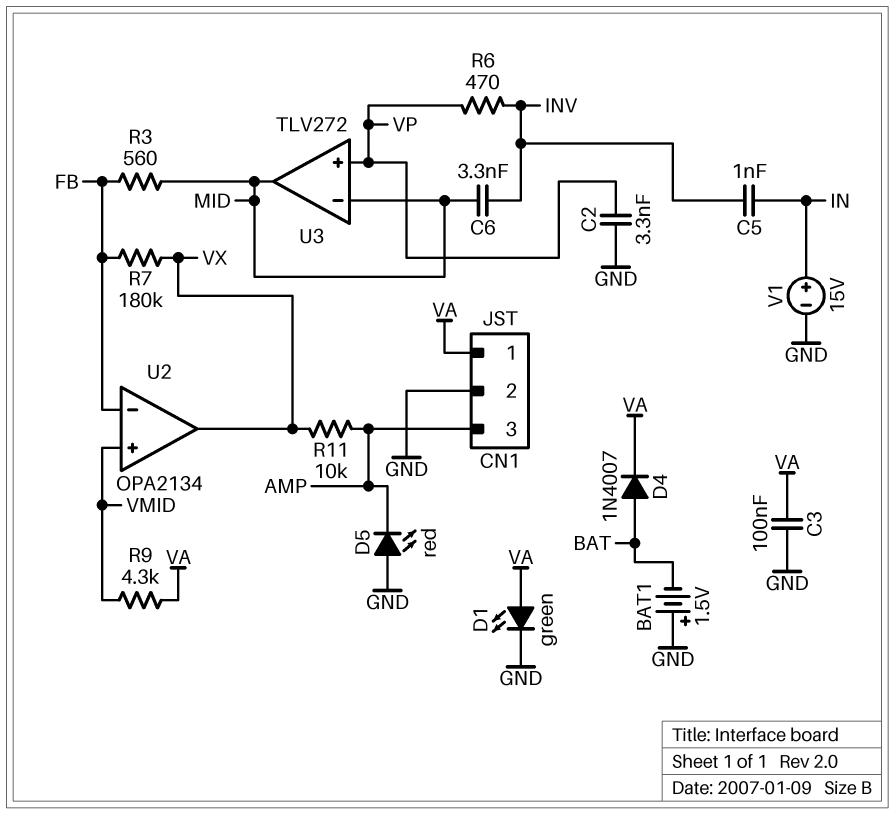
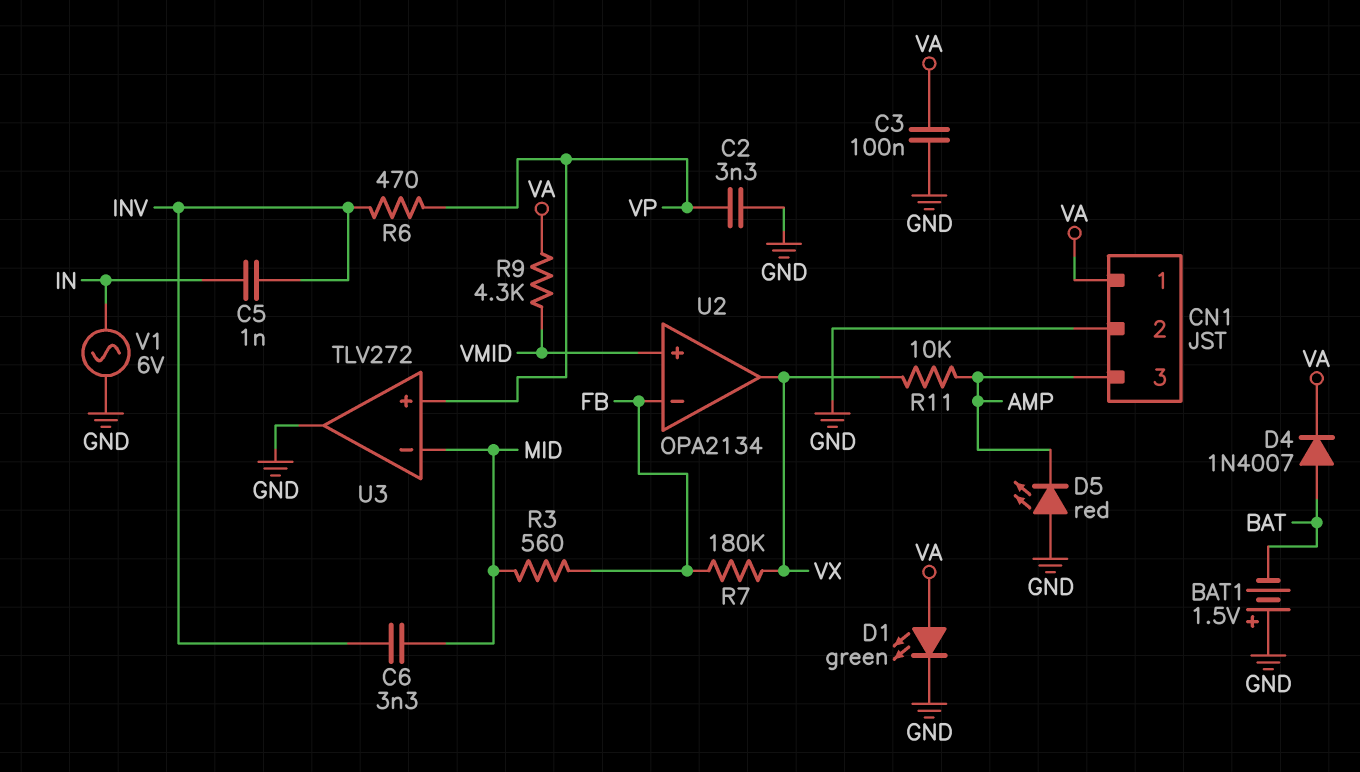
U3 pin out: MID -> GND
V1: 15V (plus IN, minus GND) -> AC 6V (GND, IN)

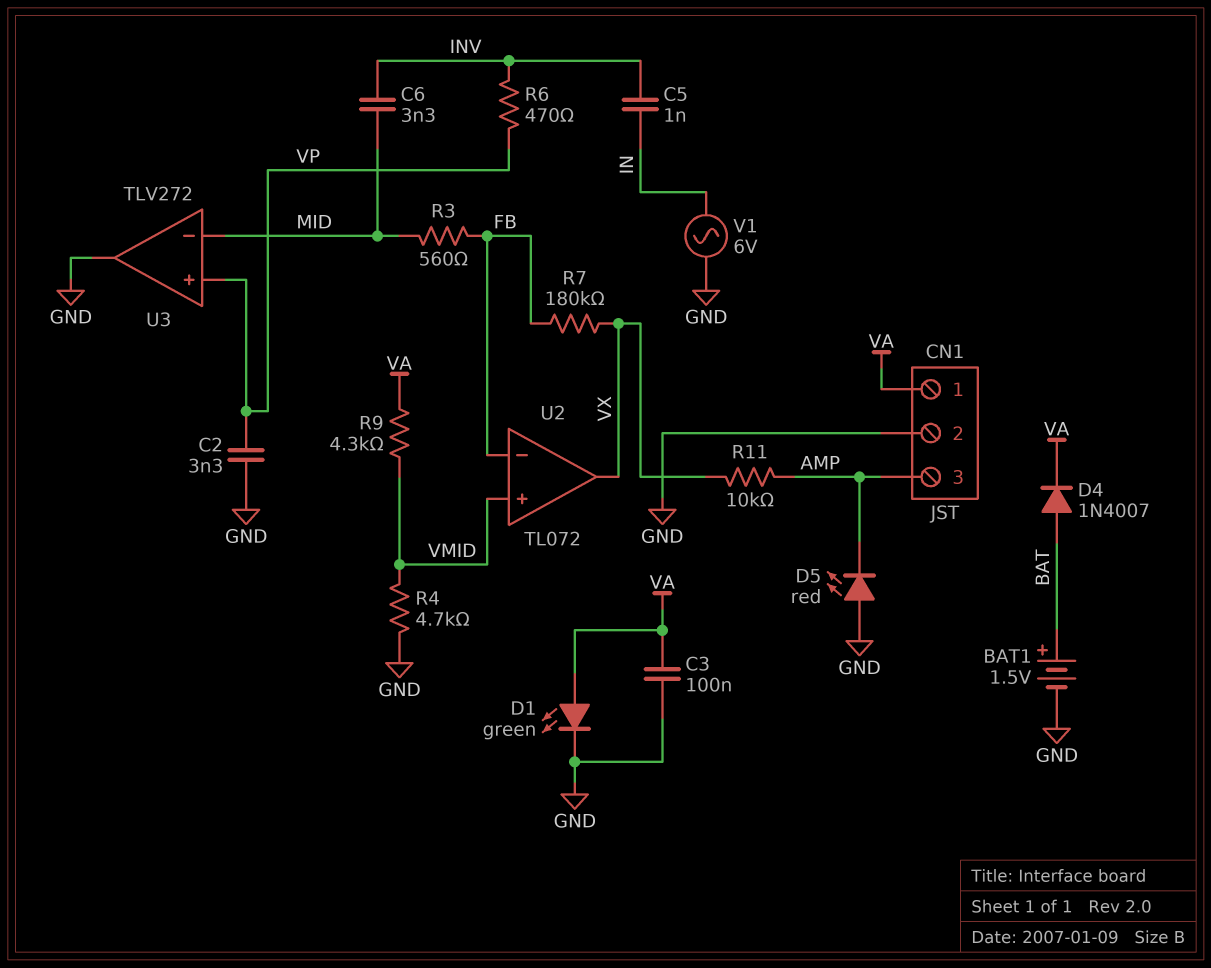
BAT1: 1.5V (plus GND, minus BAT) -> 1.5V (plus BAT, minus GND)
R4: none -> 4.7k (GND, VMID)
U2: OPA2134 -> TL072

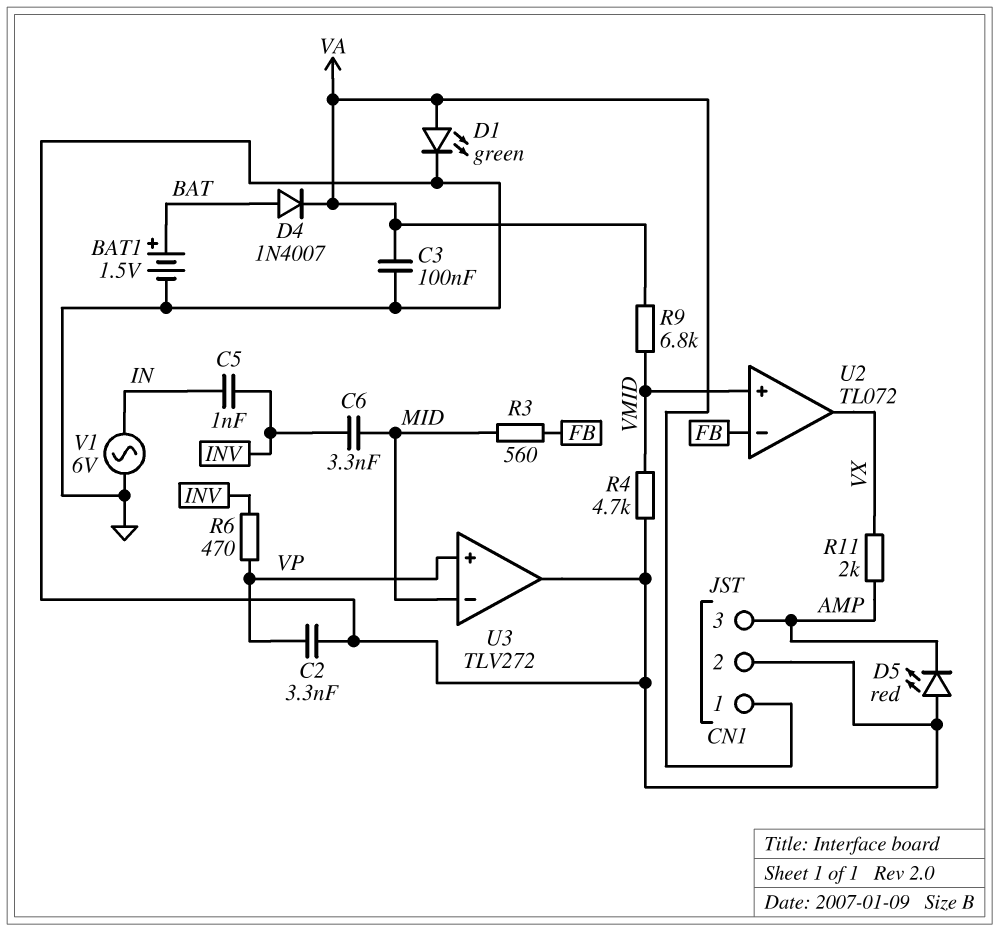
R7: 180k (FB, VX) -> none
R9: 4.3k (VA, VMID) -> 6.8k (VA, VMID)
R11: 10k (AMP, VX) -> 2k (AMP, VX)

